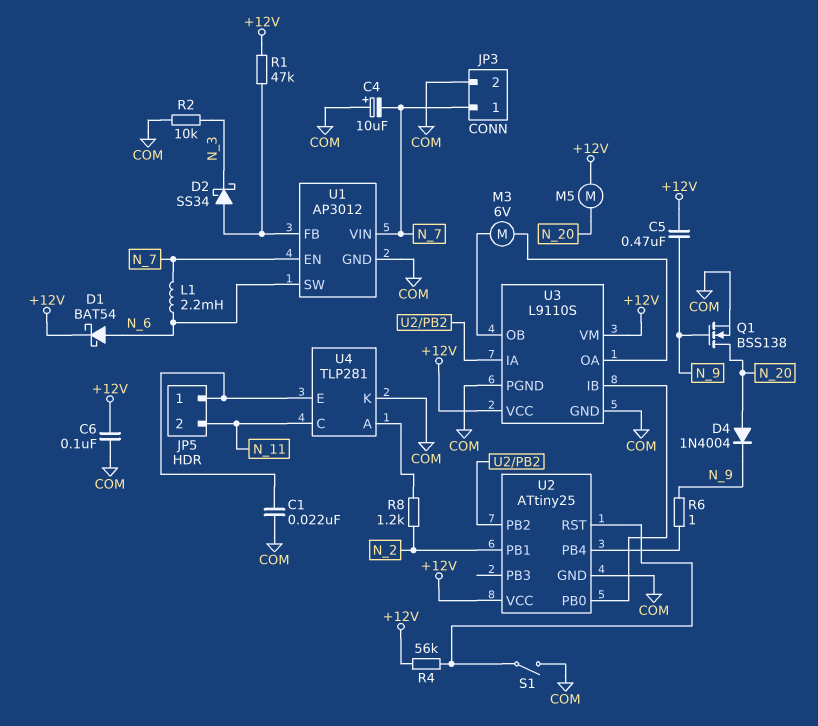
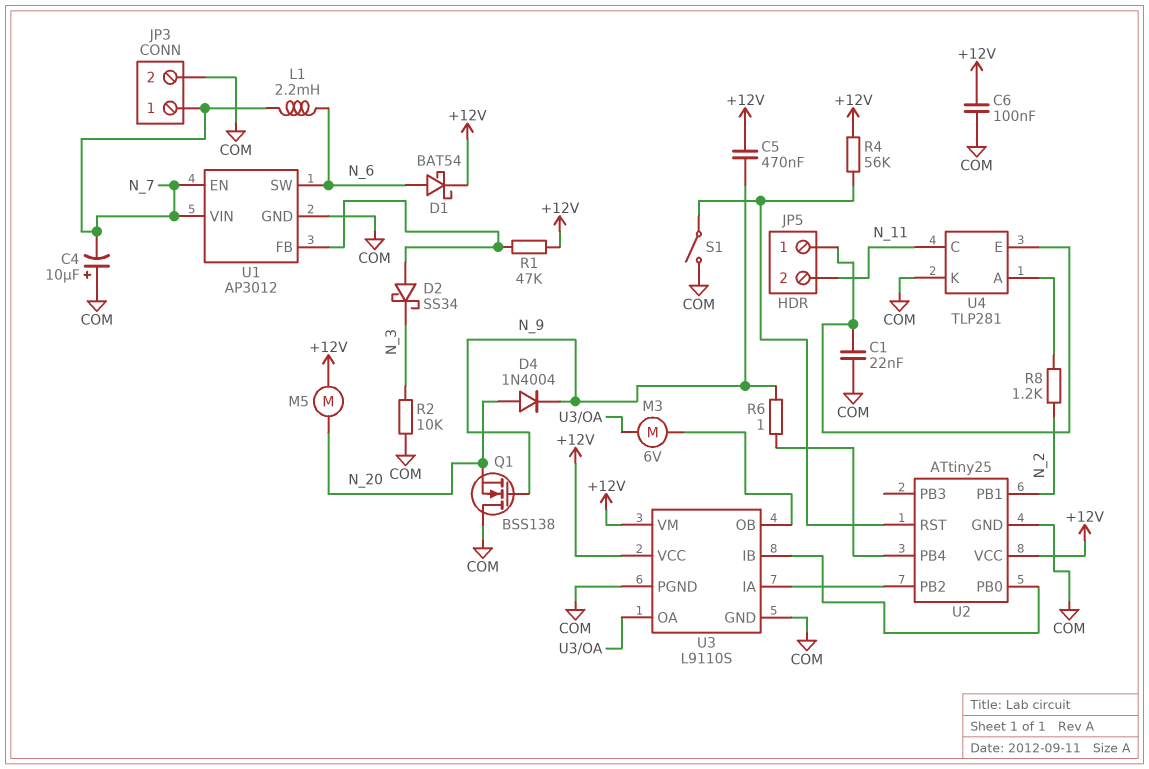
Q1: NMOS BSS138 (G N_9, D N_20, S COM) -> NMOS BSS138 (G N_9, D COM, S N_20)

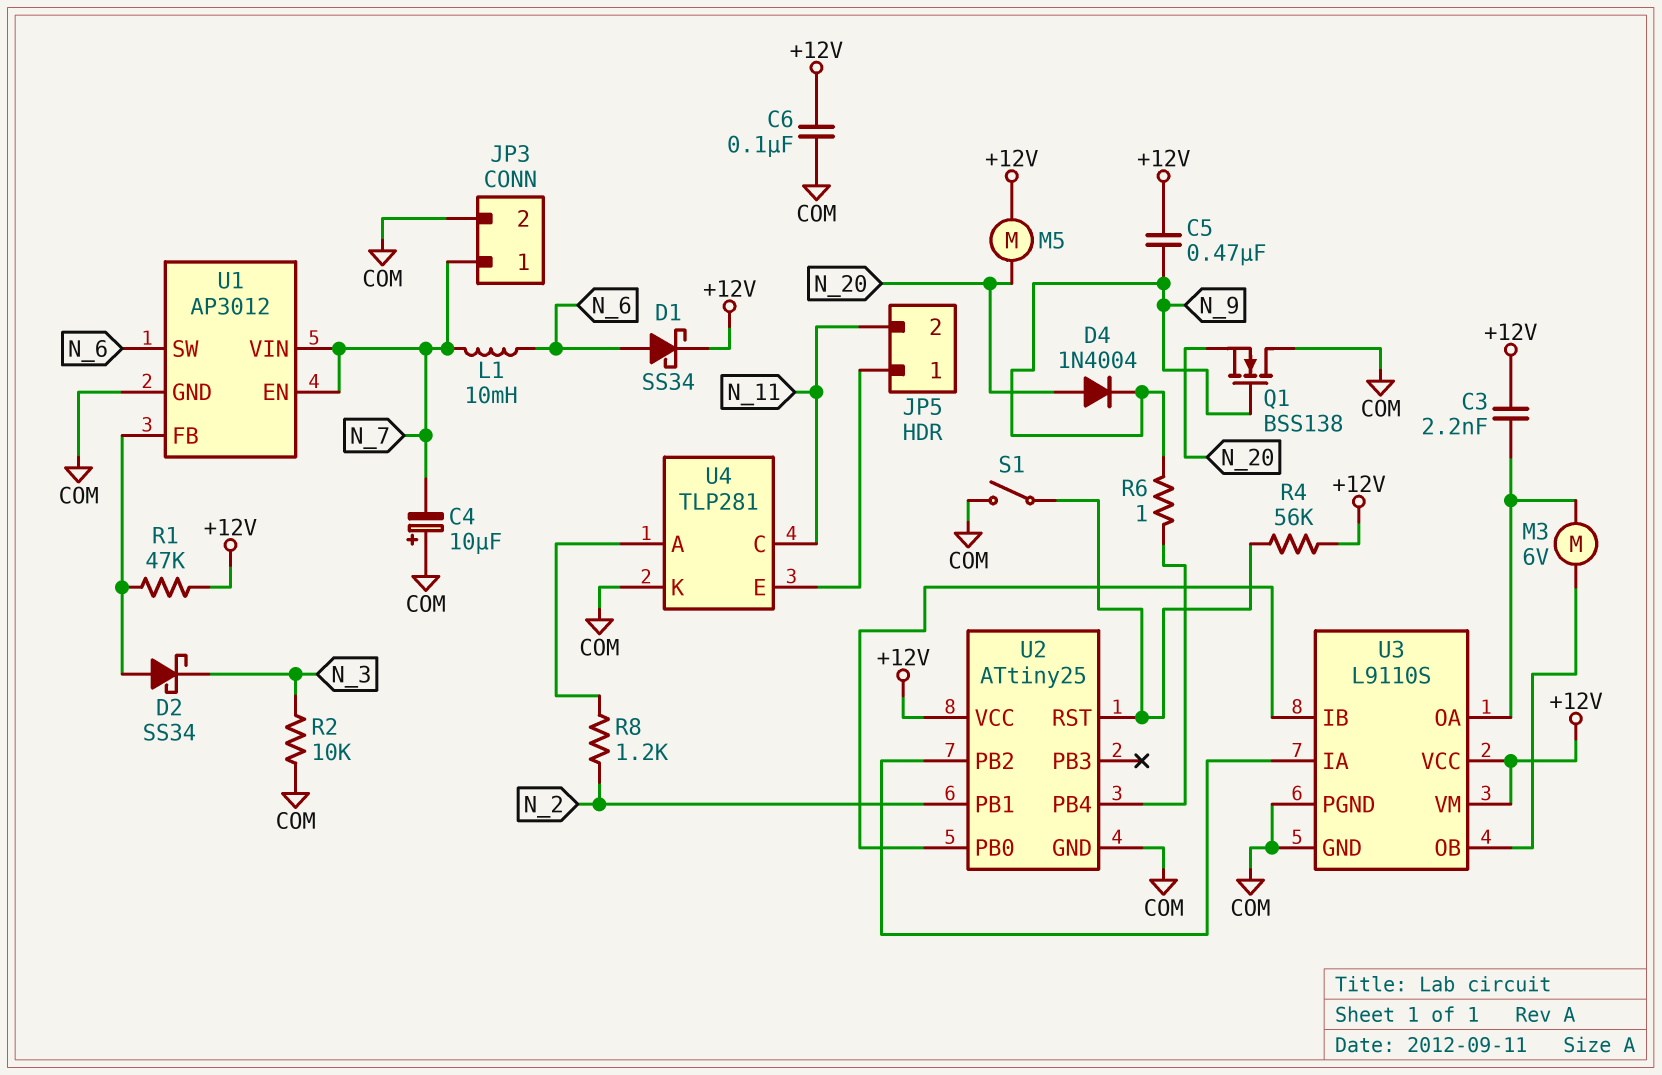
C1: 22nF (COM, JP5/1) -> none
C3: none -> 2.2nF (+12V, U3/OA)
D1: schottky BAT54 (A N_6, K +12V) -> schottky SS34 (A N_6, K +12V)
L1: 2.2mH (N_6, N_7) -> 10mH (N_6, N_7)

